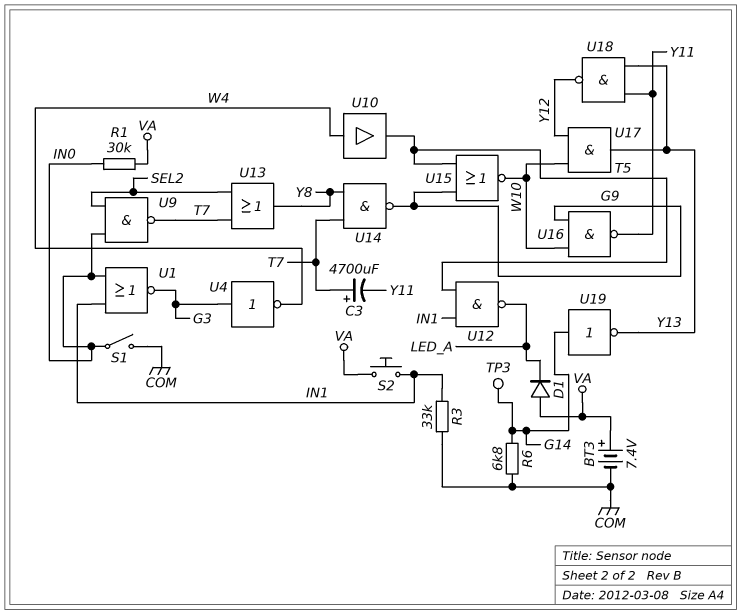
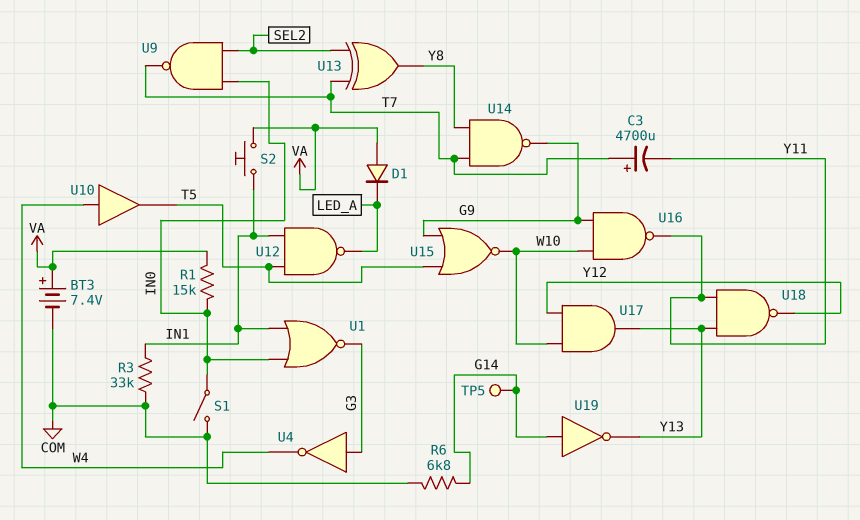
R1: 30k (IN0, VA) -> 15k (IN0, VA)
TP3: test point (G14) -> none
TP5: none -> test point (G14)
U13: OR (in SEL2, in T7, out Y8) -> XOR (in SEL2, in T7, out Y8)

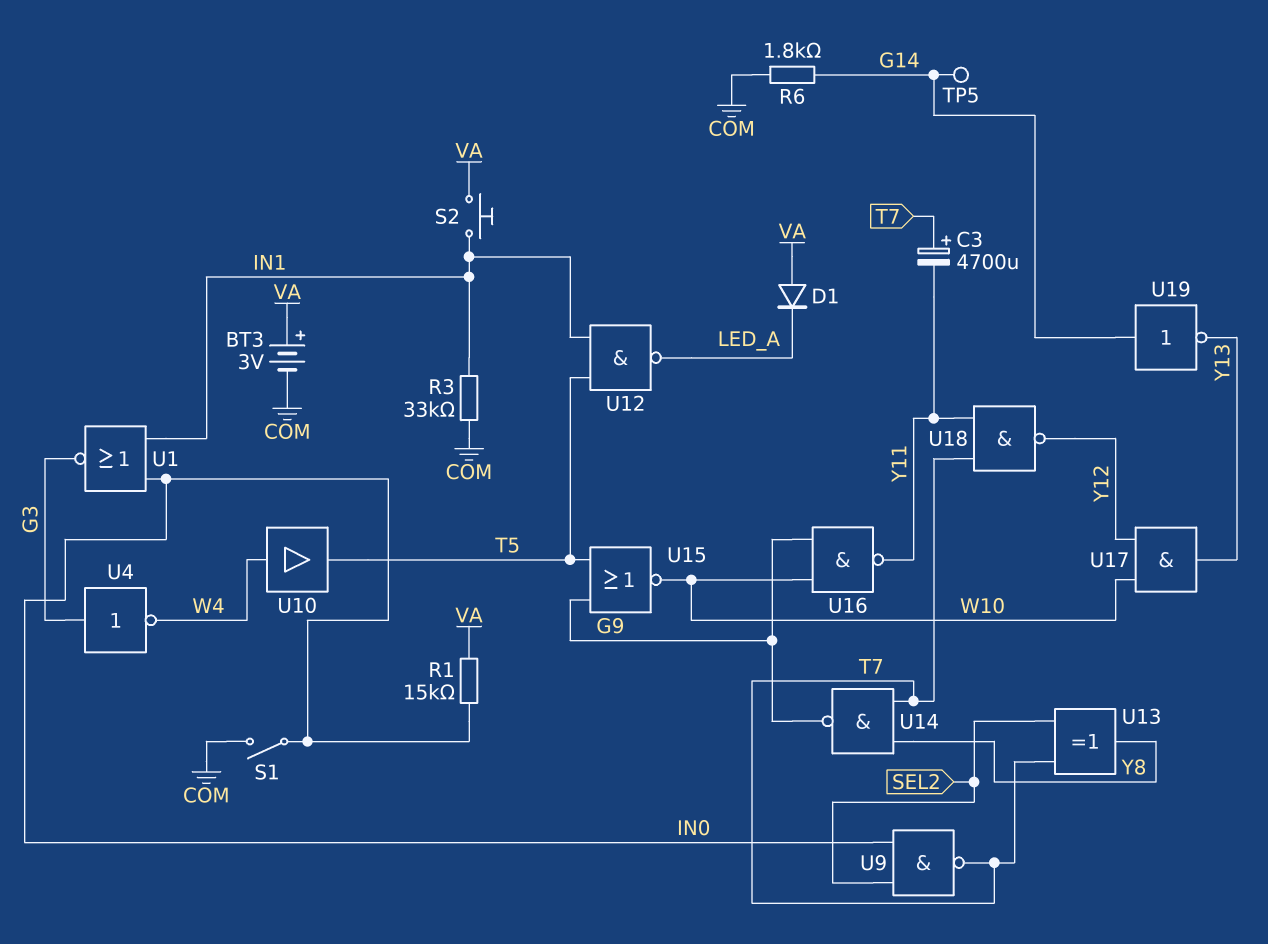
BT3: 7.4V (plus VA, minus COM) -> 3V (plus VA, minus COM)
R6: 6.8k (COM, G14) -> 1.8k (COM, G14)
U18: NAND (in Y11, in Y13, out Y12) -> NAND (in T7, in Y11, out Y12)

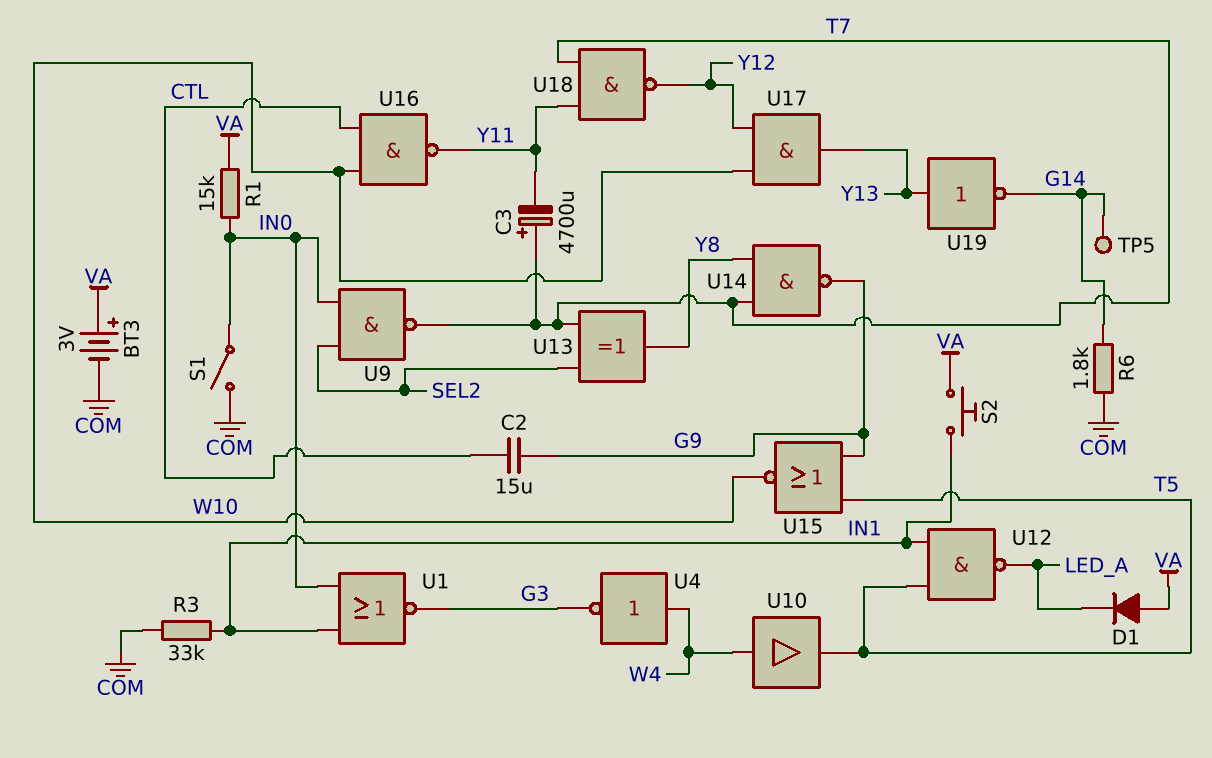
C2: none -> 15uF (CTL, G9)
U4: NOT (in G3, out W4) -> NOT (in W4, out G3)
U16: NAND (in G9, in W10, out Y11) -> NAND (in CTL, in W10, out Y11)
U19: NOT (in G14, out Y13) -> NOT (in Y13, out G14)

